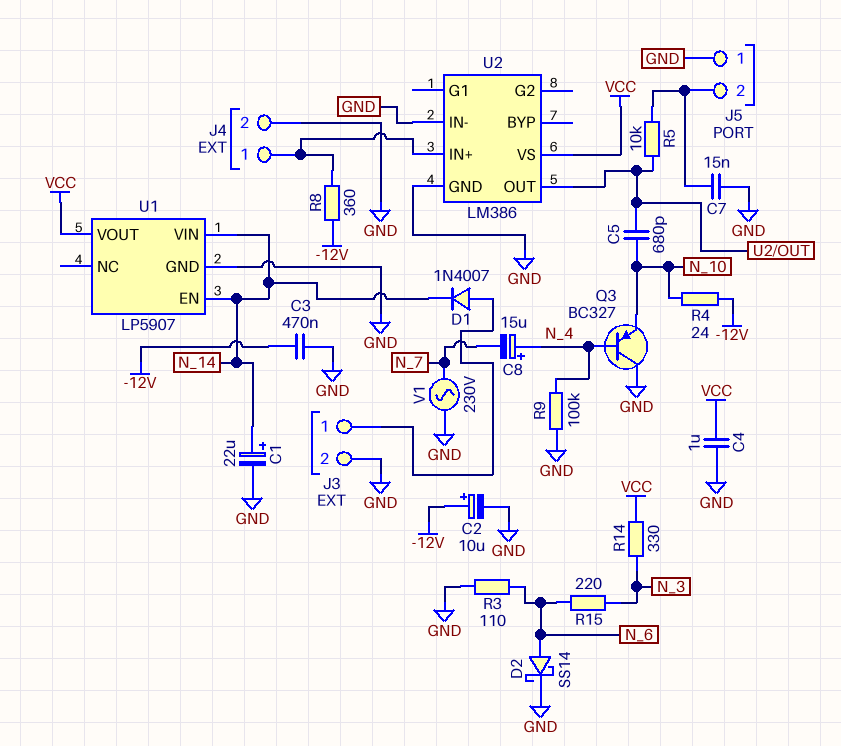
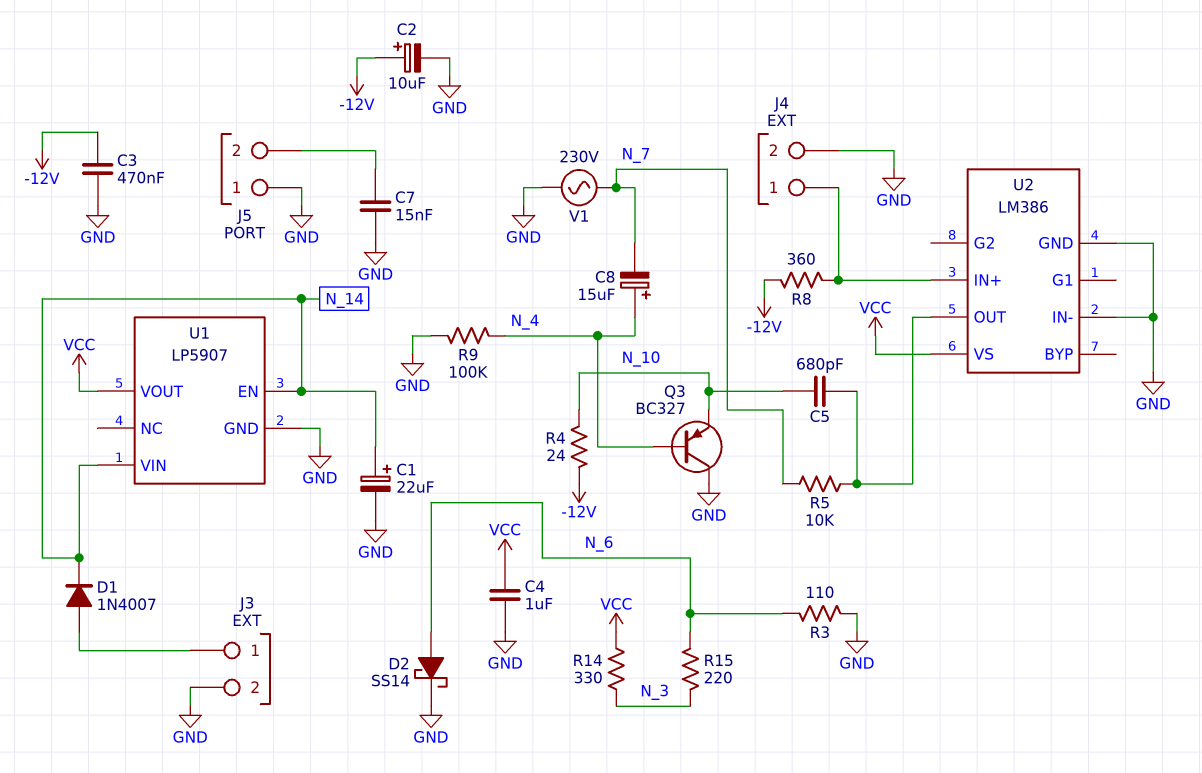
R5: 10k (J5/2, U2/OUT) -> 10k (N_7, U2/OUT)

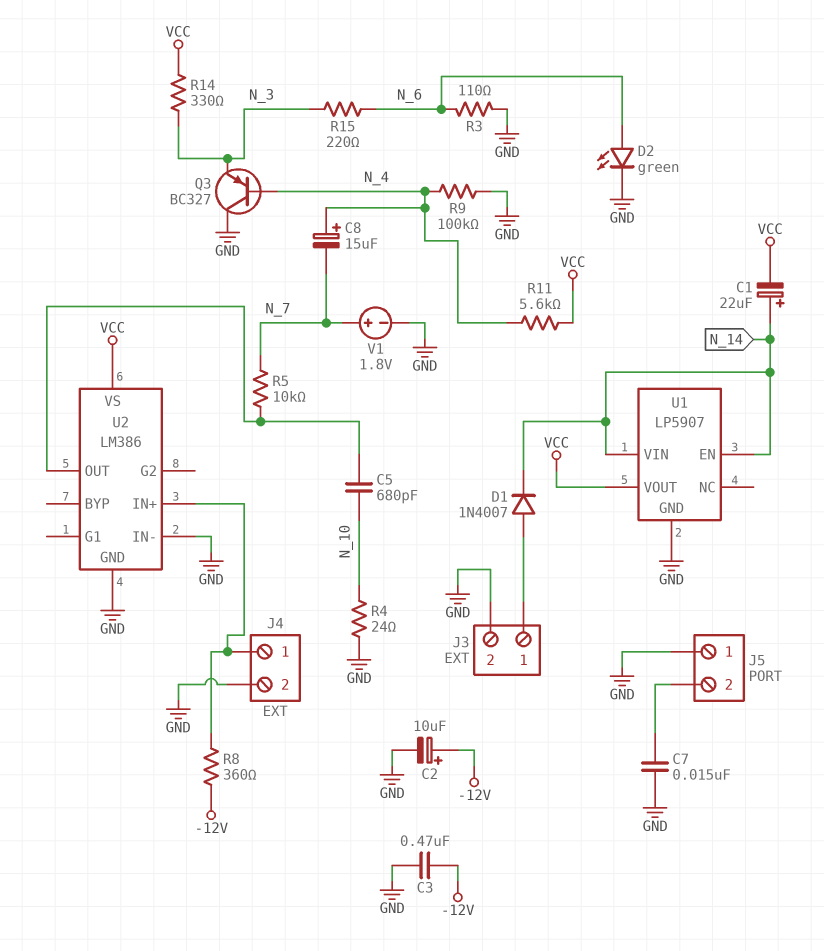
C1: 22uF (plus N_14, minus GND) -> 22uF (plus N_14, minus VCC)
C4: 1uF (GND, VCC) -> none
D2: schottky SS14 (A N_6, K GND) -> LED green (A N_6, K GND)
Q3: PNP BC327 (B N_4, C GND, E N_10) -> PNP BC327 (B N_4, C GND, E N_3)
R4: 24 (-12V, N_10) -> 24 (GND, N_10)
R11: none -> 5.6k (N_4, VCC)
V1: AC 230V (GND, N_7) -> 1.8V (plus N_7, minus GND)

